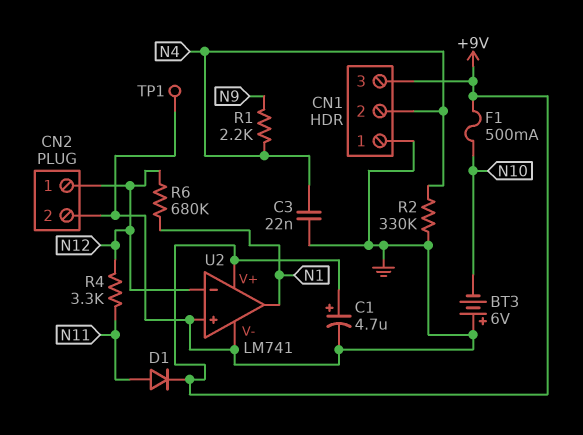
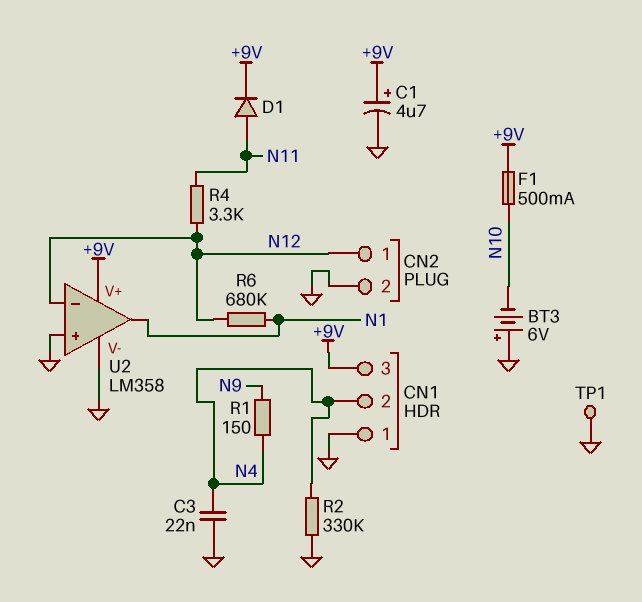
R1: 2.2k (N4, N9) -> 150 (N4, N9)
U2: LM741 -> LM358

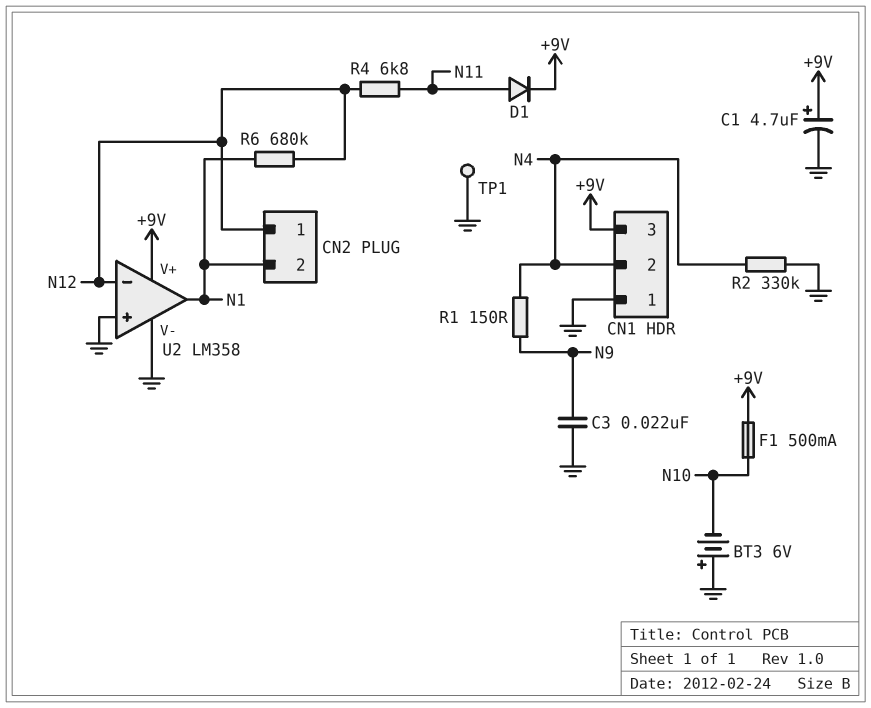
C3: 22nF (GND, N4) -> 22nF (GND, N9)
CN2 pin 2: GND -> N1
R4: 3.3k (N11, N12) -> 6.8k (N11, N12)

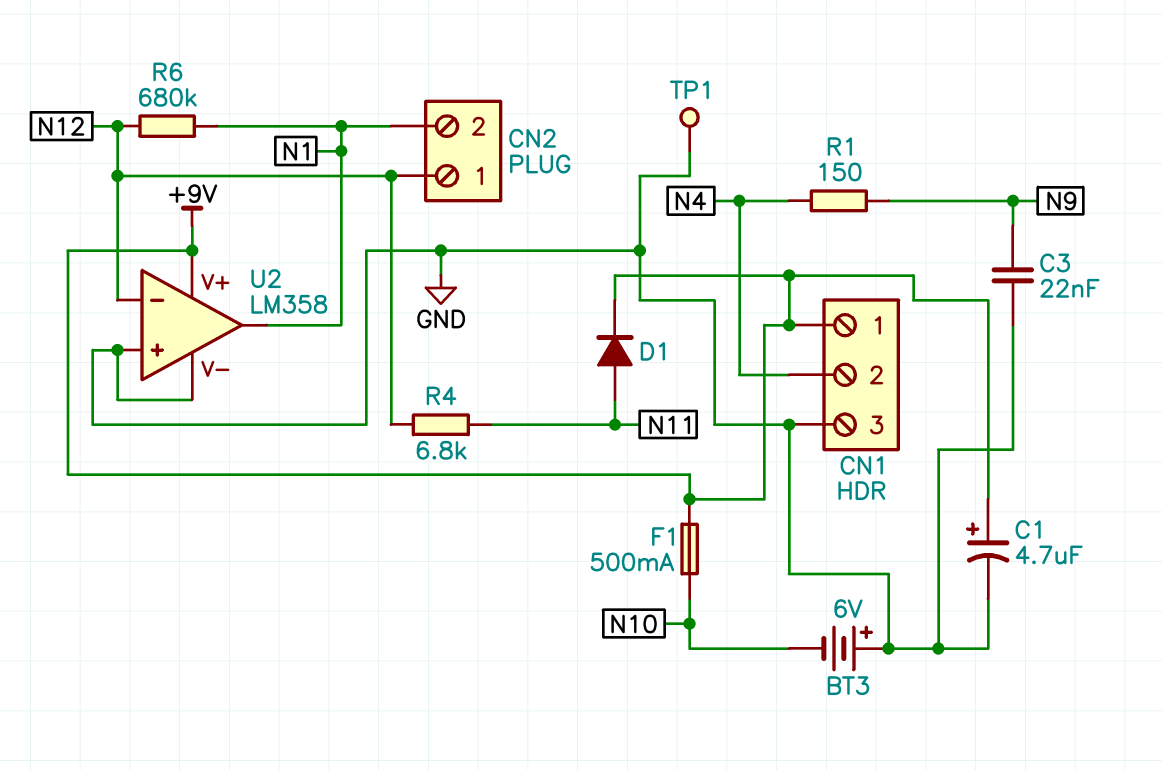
CN1 pin 1: GND -> +9V
CN1 pin 3: +9V -> GND
R2: 330k (GND, N4) -> none

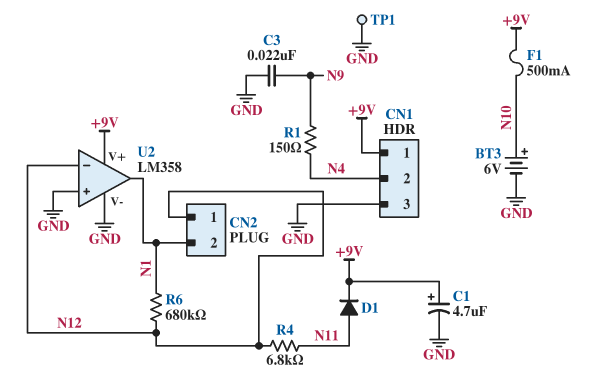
BT3: 6V (plus GND, minus N10) -> 6V (plus N10, minus GND)

